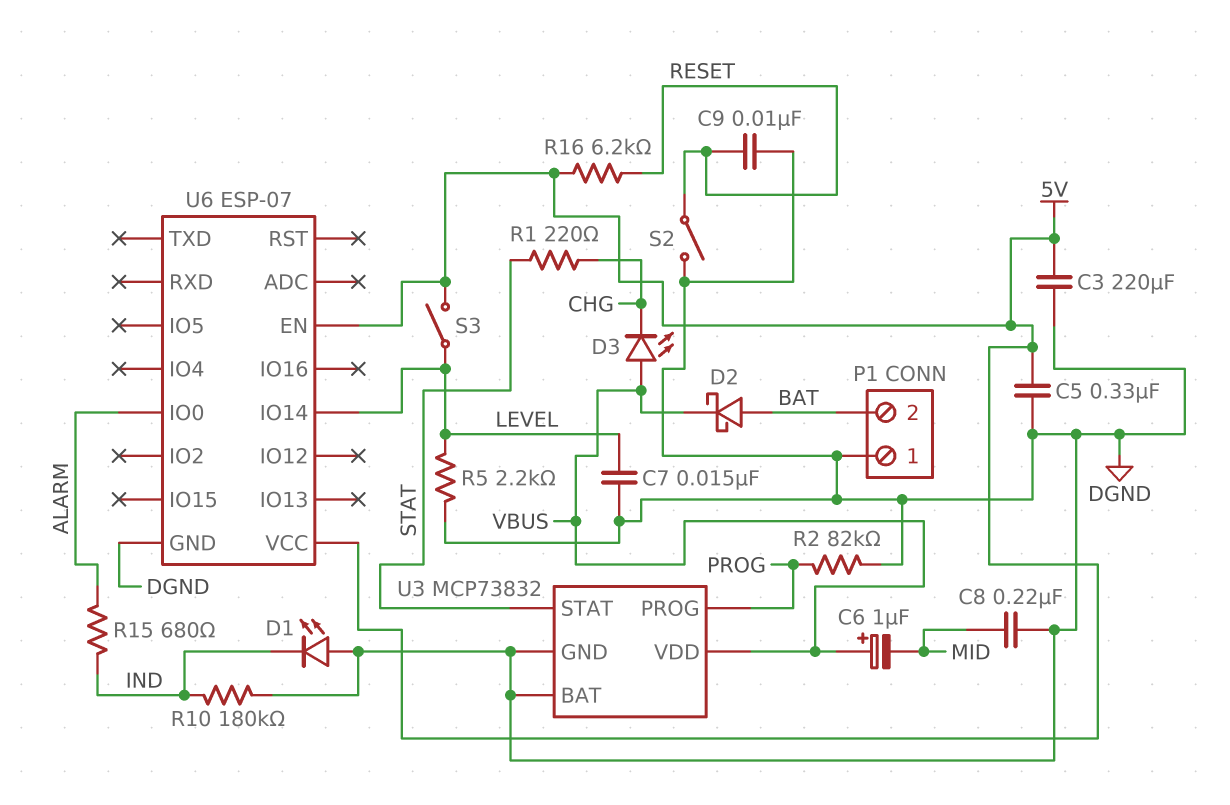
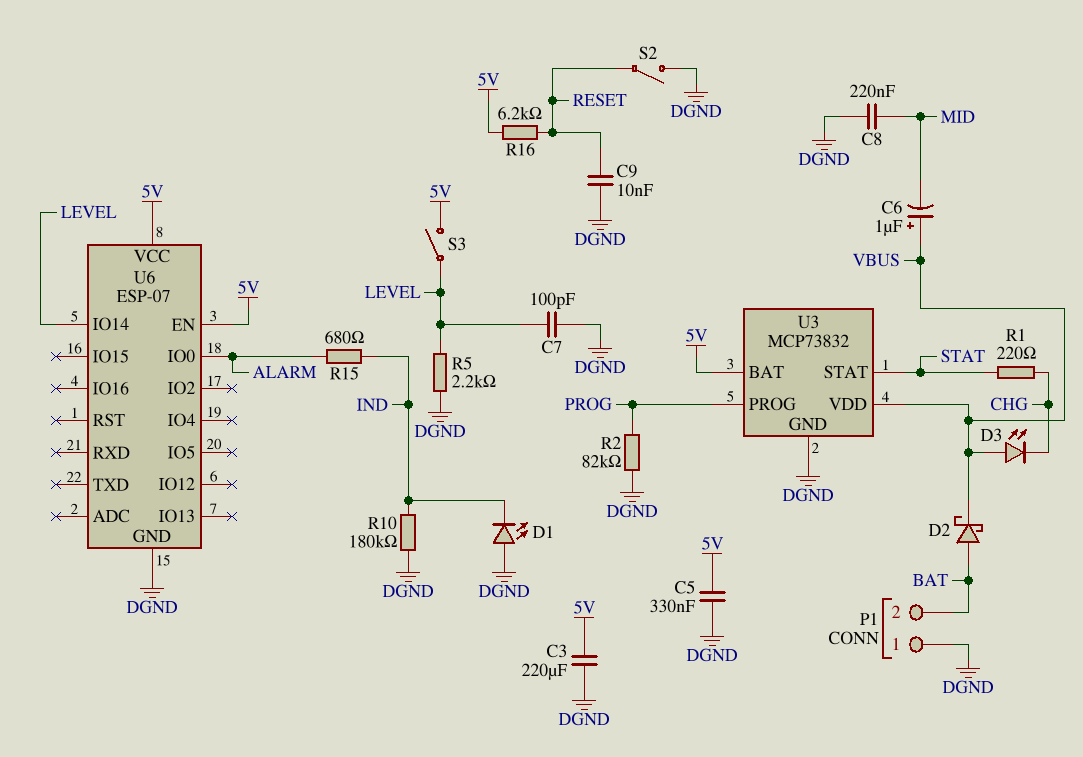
C7: 15nF (DGND, LEVEL) -> 100pF (DGND, LEVEL)
U3 pin BAT: DGND -> 5V

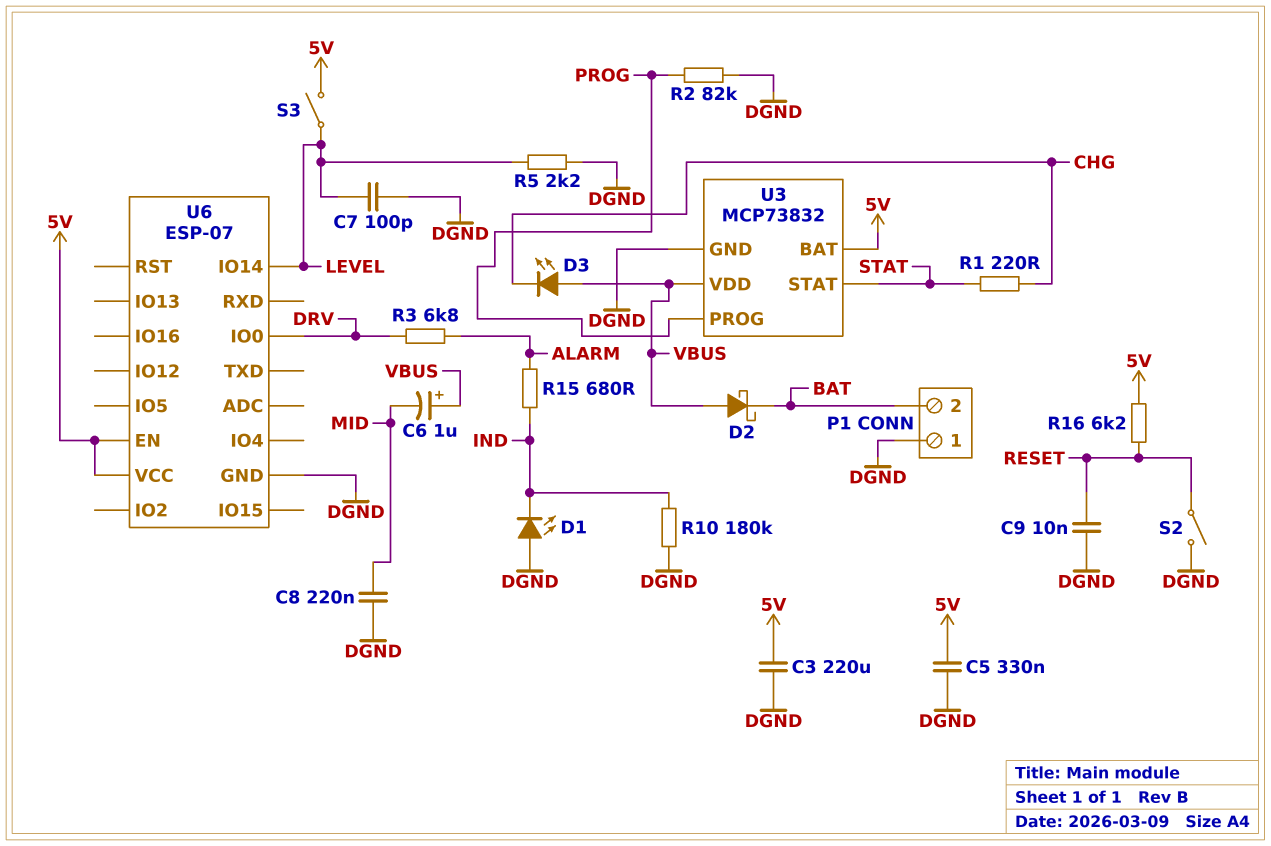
D2: schottky (A BAT, K VBUS) -> schottky (A VBUS, K BAT)
R3: none -> 6.8k (ALARM, DRV)
U6 pin IO0: ALARM -> DRV

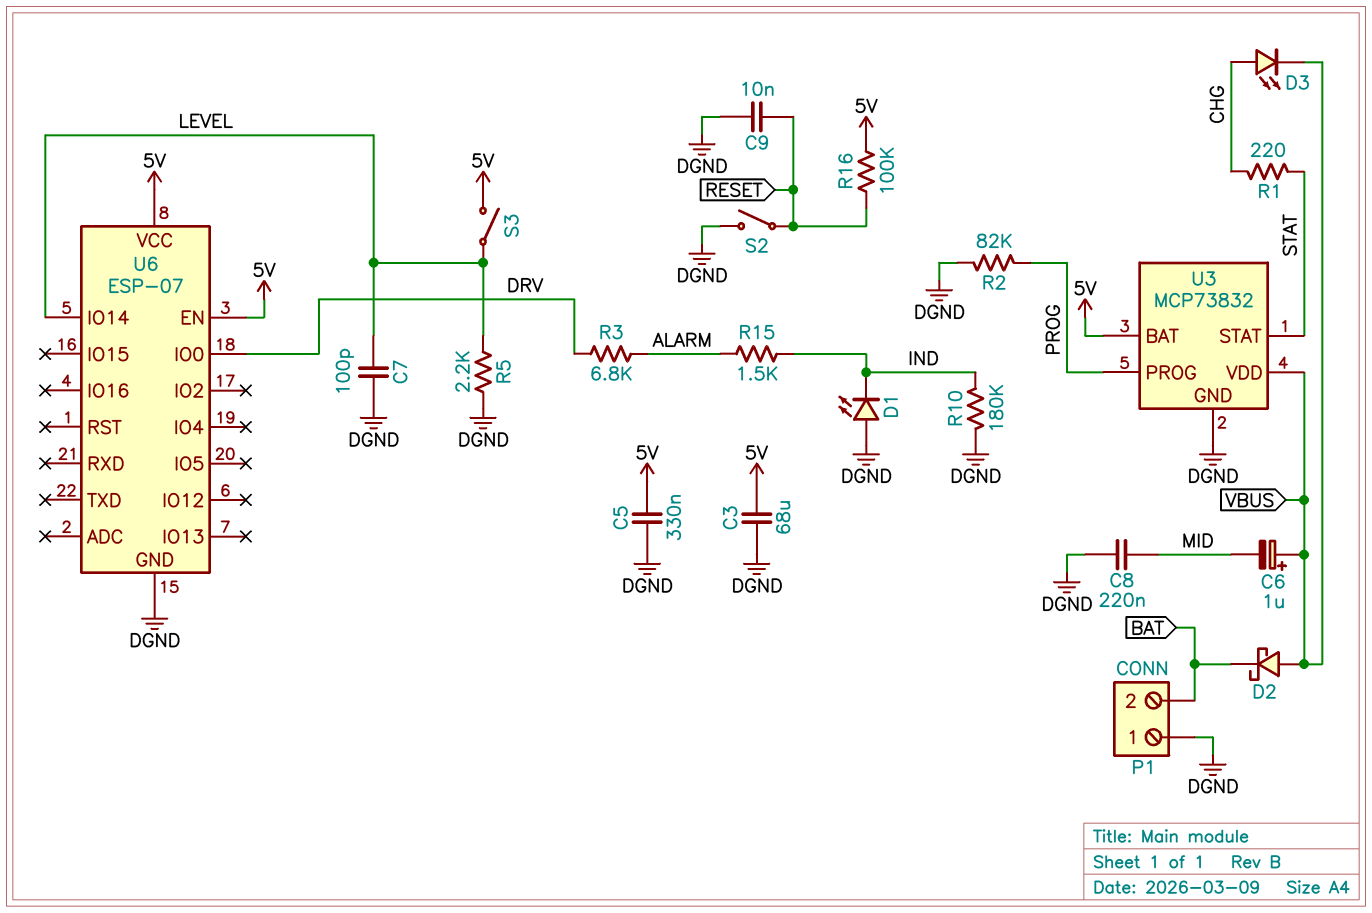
C3: 220uF (5V, DGND) -> 68uF (5V, DGND)
D3: LED (A VBUS, K CHG) -> LED (A CHG, K VBUS)
R15: 680 (ALARM, IND) -> 1.5k (ALARM, IND)
R16: 6.2k (5V, RESET) -> 100k (5V, RESET)

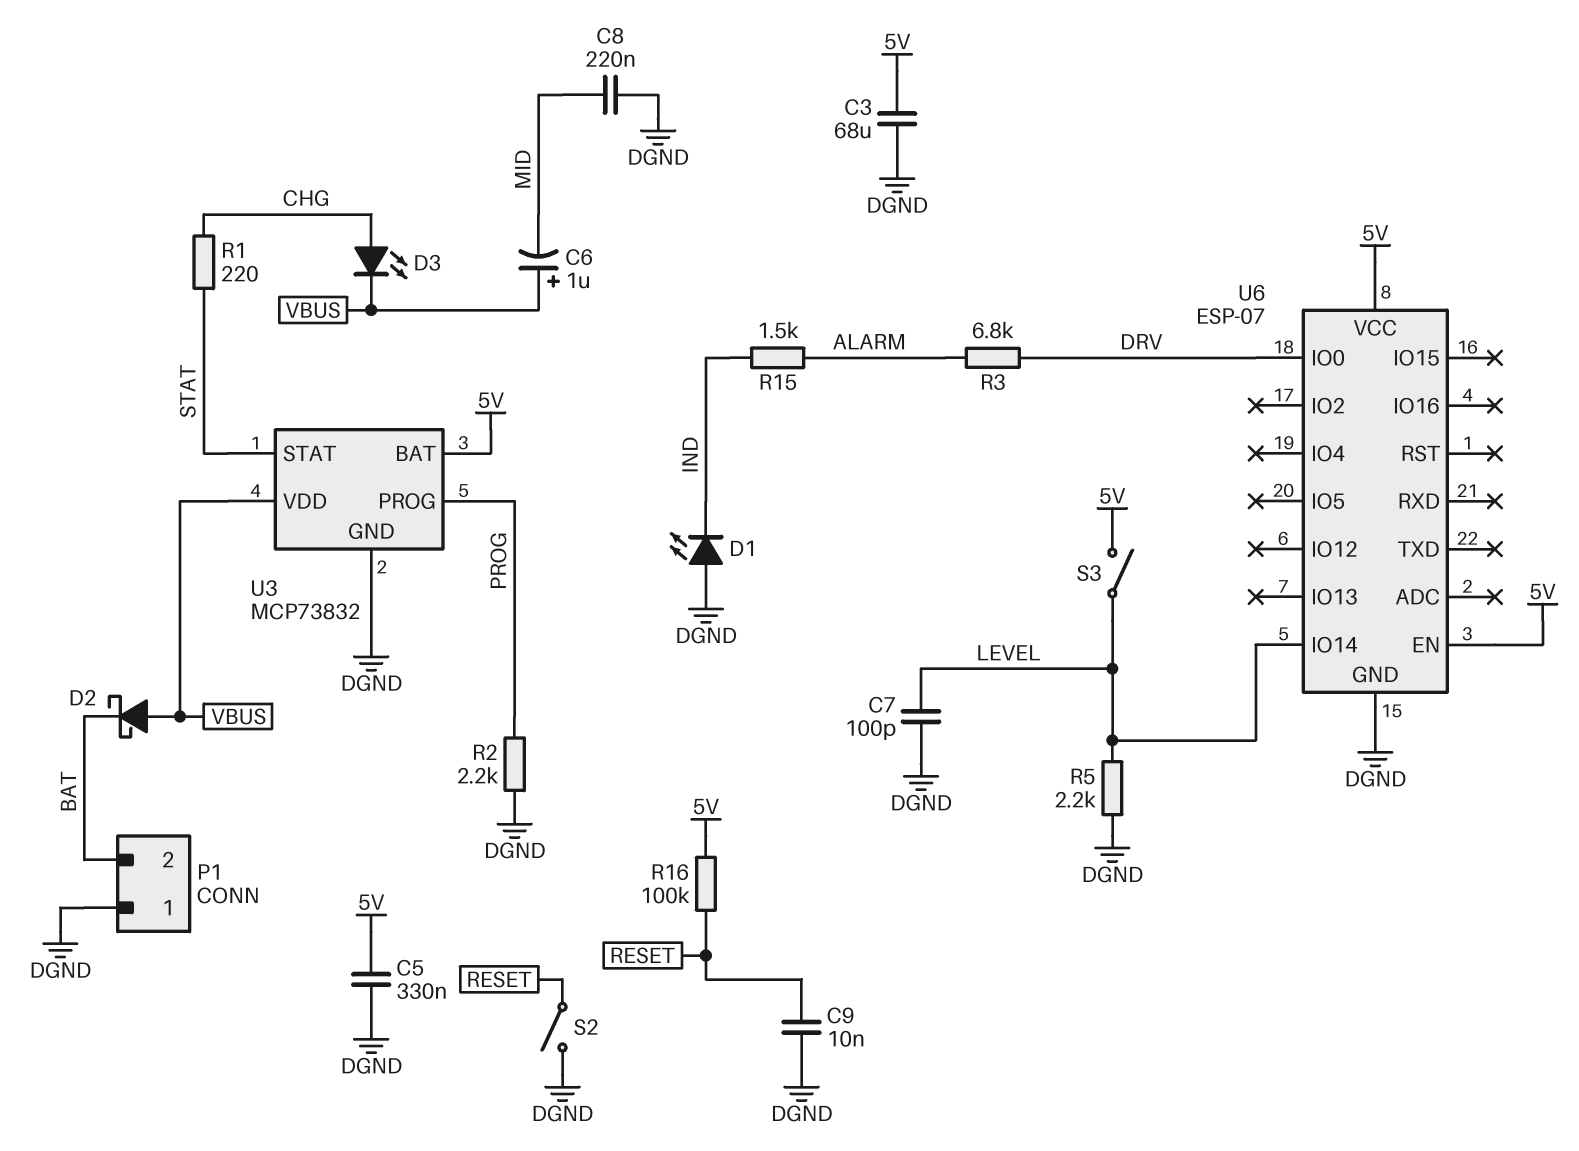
R2: 82k (DGND, PROG) -> 2.2k (DGND, PROG)
R10: 180k (DGND, IND) -> none

